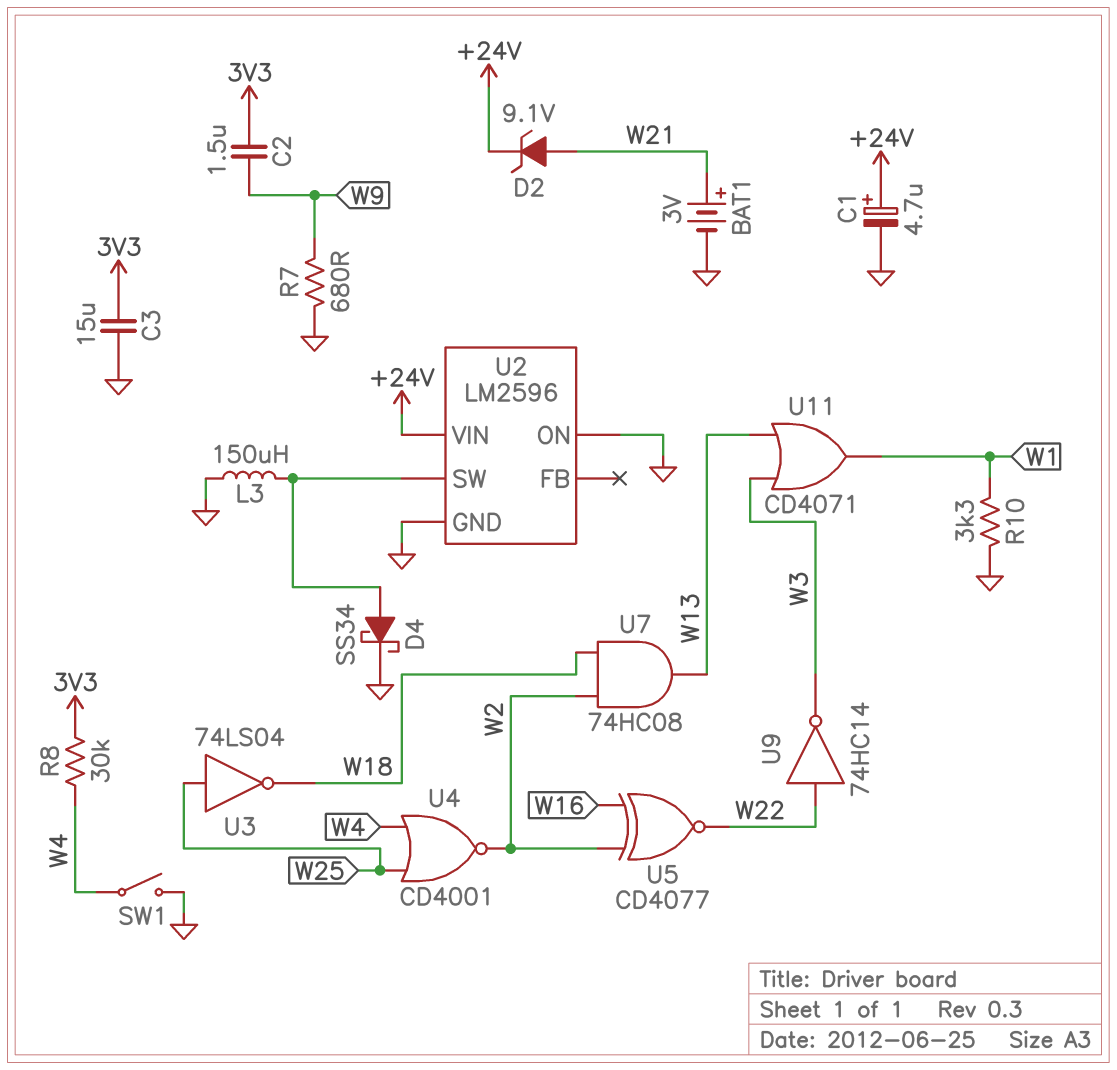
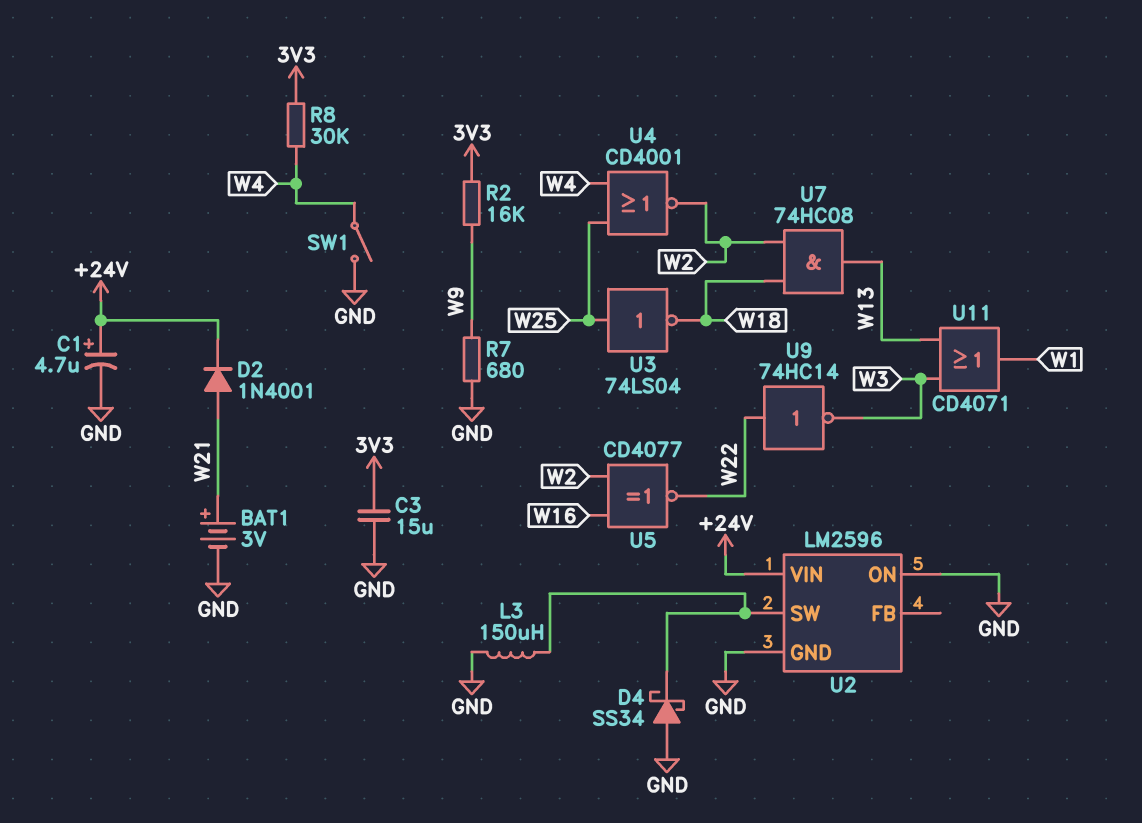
C2: 1.5uF (3V3, W9) -> none
D2: zener 9.1V (A W21, K +24V) -> diode 1N4001 (A W21, K +24V)
D4: schottky SS34 (A U2/SW, K GND) -> schottky SS34 (A GND, K U2/SW)
R2: none -> 16k (3V3, W9)
R10: 3.3k (GND, W1) -> none

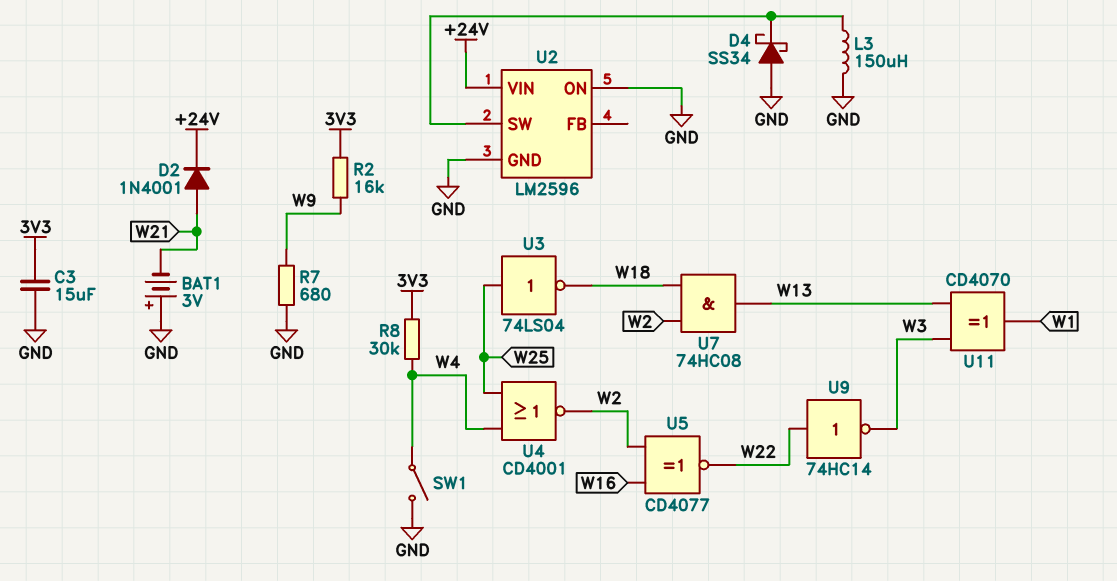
BAT1: 3V (plus W21, minus GND) -> 3V (plus GND, minus W21)
C1: 4.7uF (plus +24V, minus GND) -> none
U11: OR CD4071 (in W3, in W13, out W1) -> XOR CD4070 (in W3, in W13, out W1)

